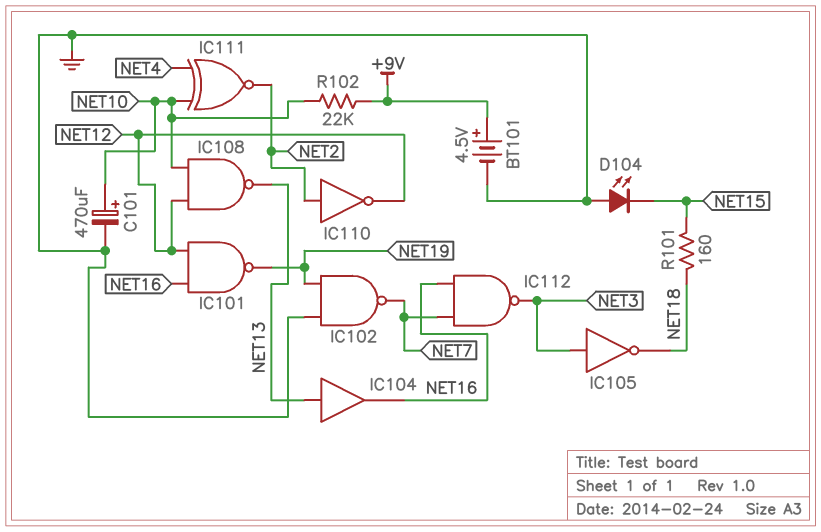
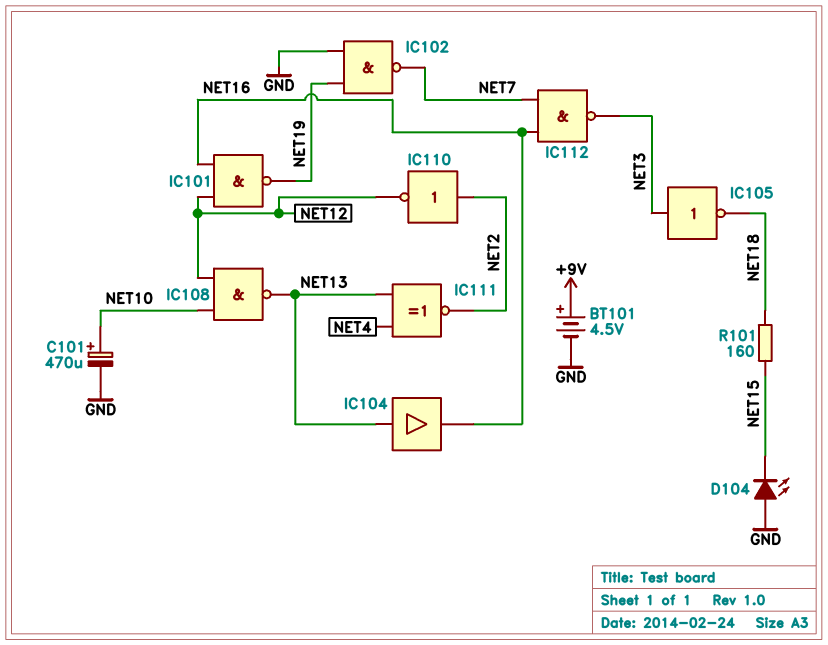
IC111: XNOR (in NET4, in NET10, out NET2) -> XNOR (in NET4, in NET13, out NET2)
R102: 22k (+9V, NET10) -> none

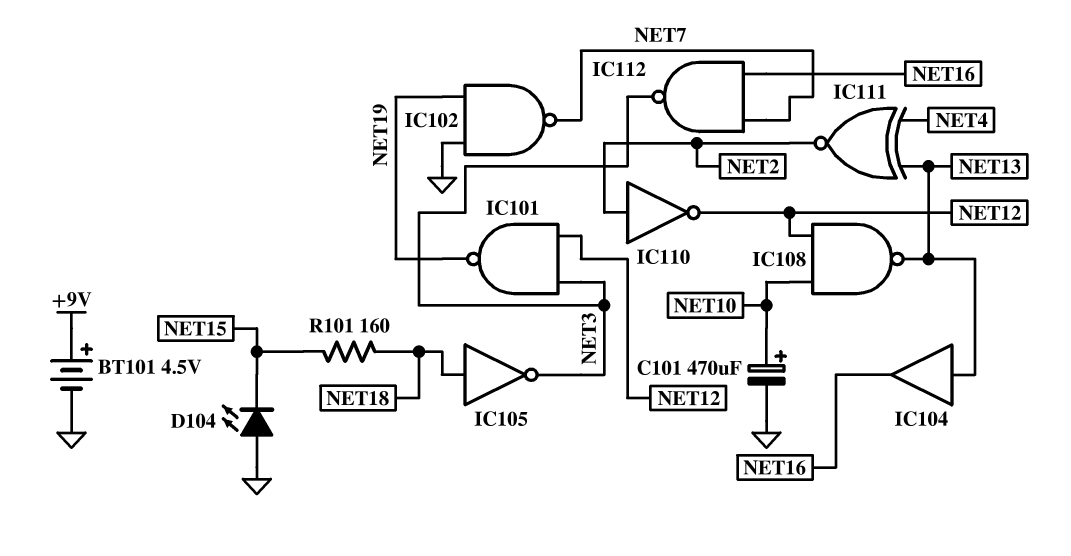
IC101: NAND (in NET12, in NET16, out NET19) -> NAND (in NET3, in NET12, out NET19)
IC105: NOT (in NET3, out NET18) -> NOT (in NET18, out NET3)

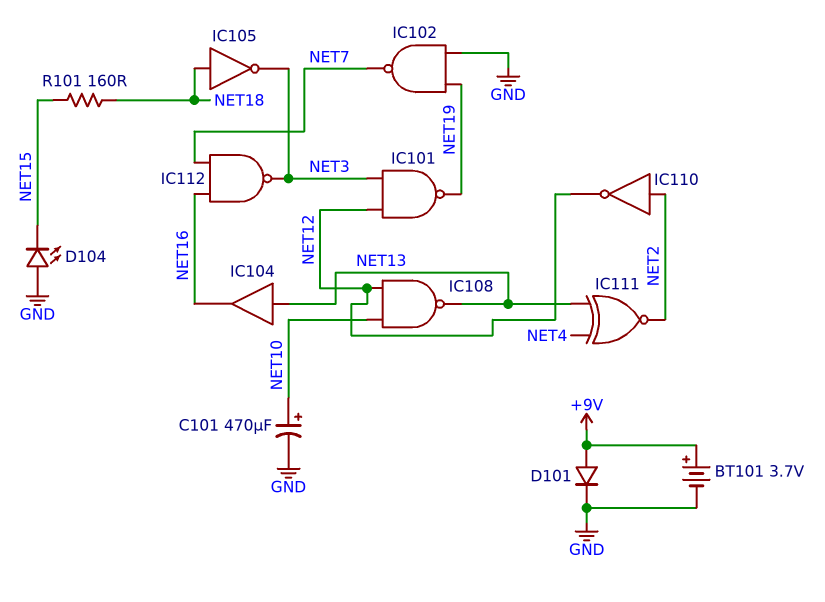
BT101: 4.5V (plus +9V, minus GND) -> 3.7V (plus +9V, minus GND)
D101: none -> diode (A +9V, K GND)

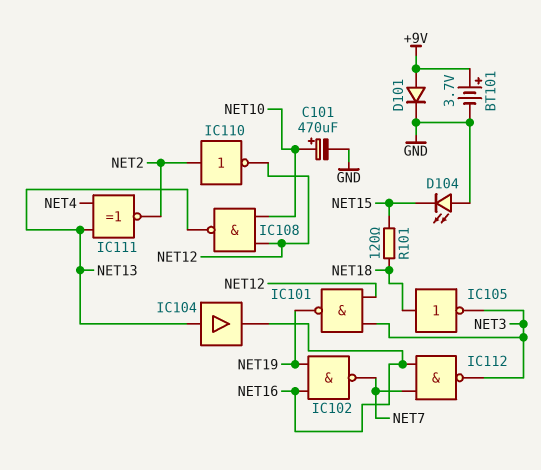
IC102: NAND (in GND, in NET19, out NET7) -> NAND (in NET16, in NET19, out NET7)
R101: 160 (NET15, NET18) -> 120 (NET15, NET18)

